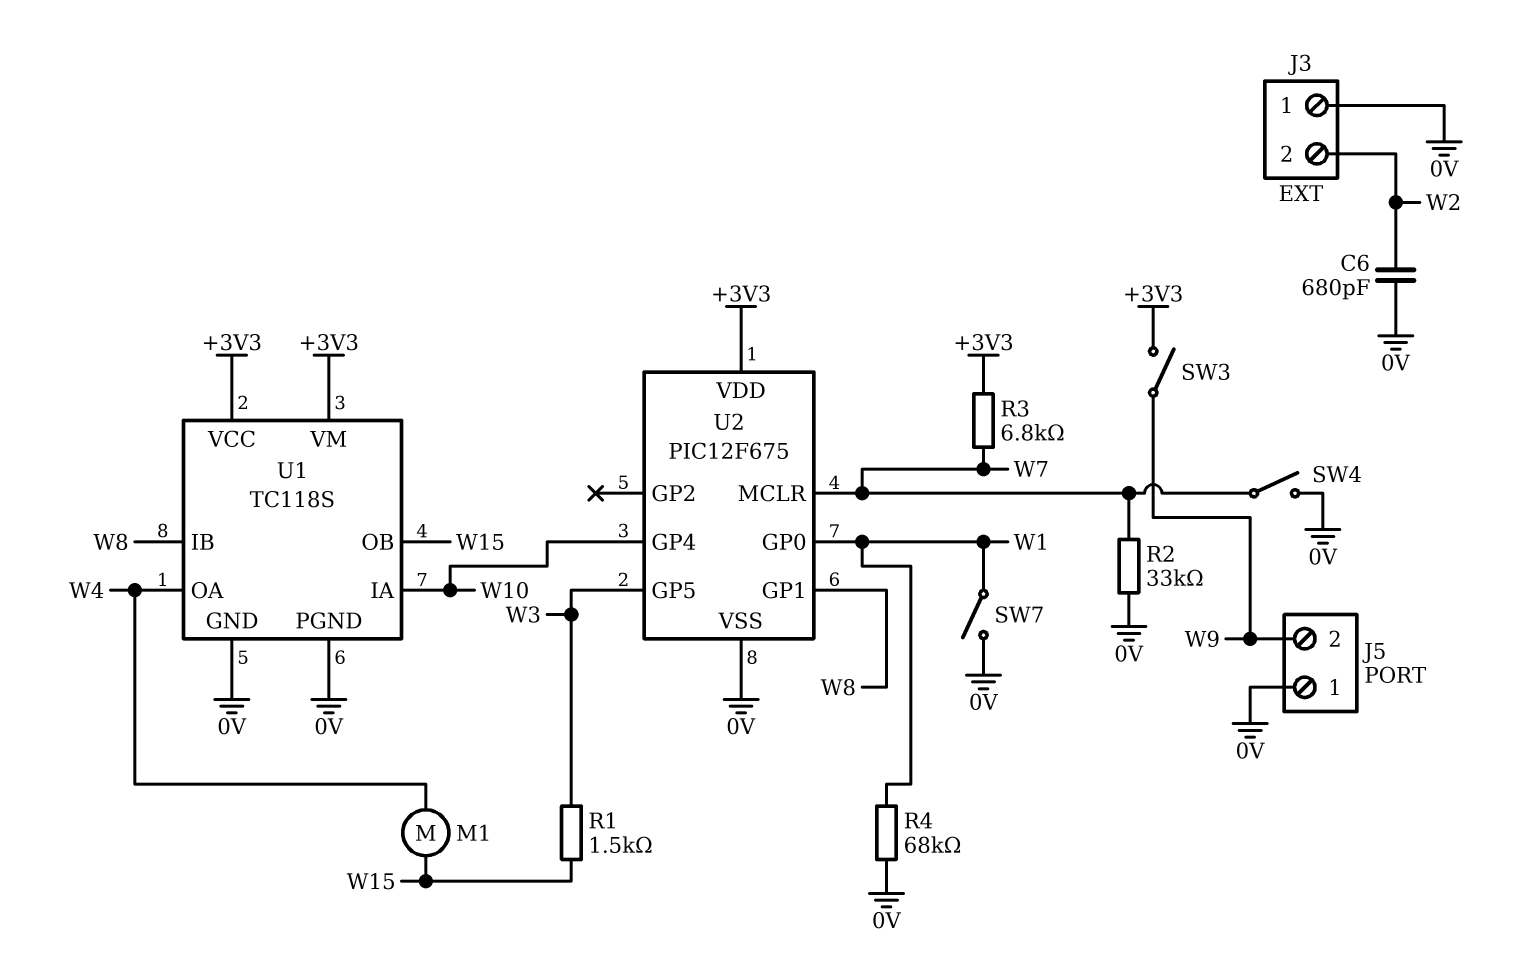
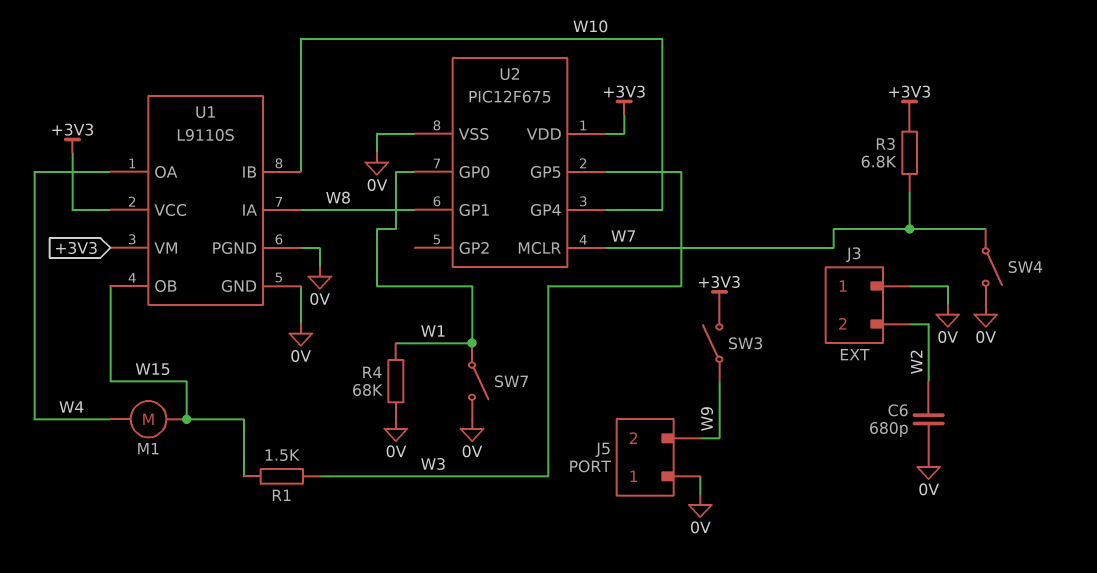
R2: 33k (0V, W7) -> none
U1: TC118S -> L9110S
U1 pin IA: W10 -> W8
U1 pin IB: W8 -> W10

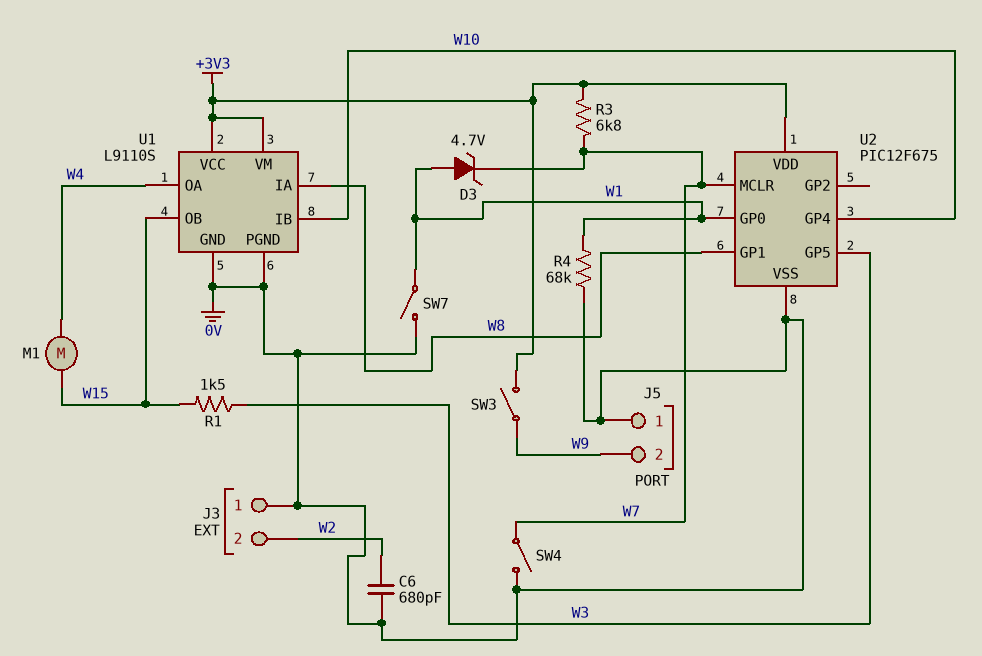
D3: none -> zener 4.7V (A W1, K W7)

